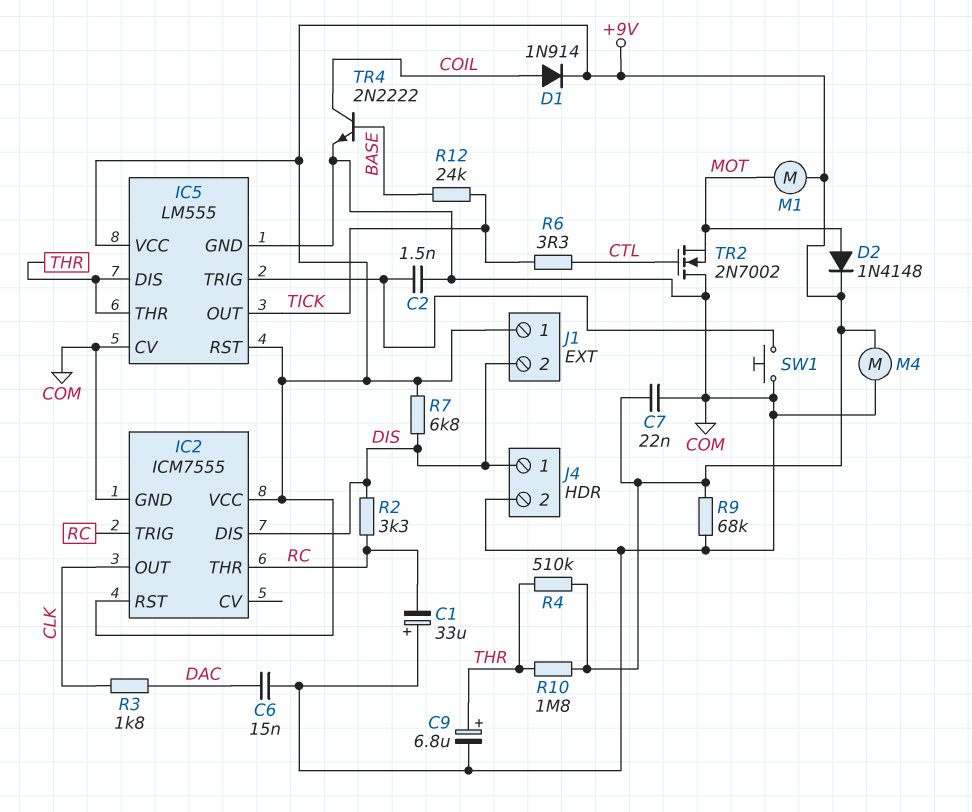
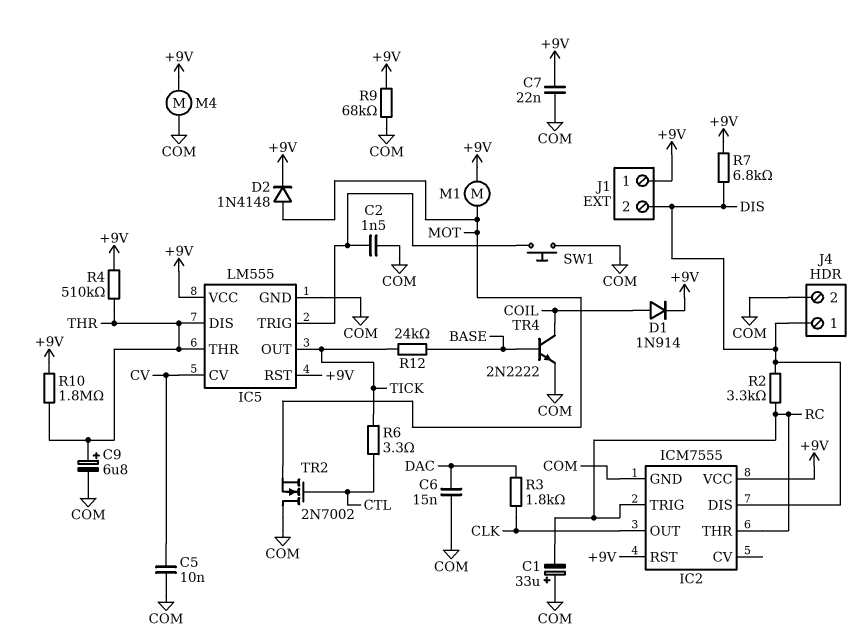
C5: none -> 10nF (COM, CV)
IC5 pin CV: COM -> CV

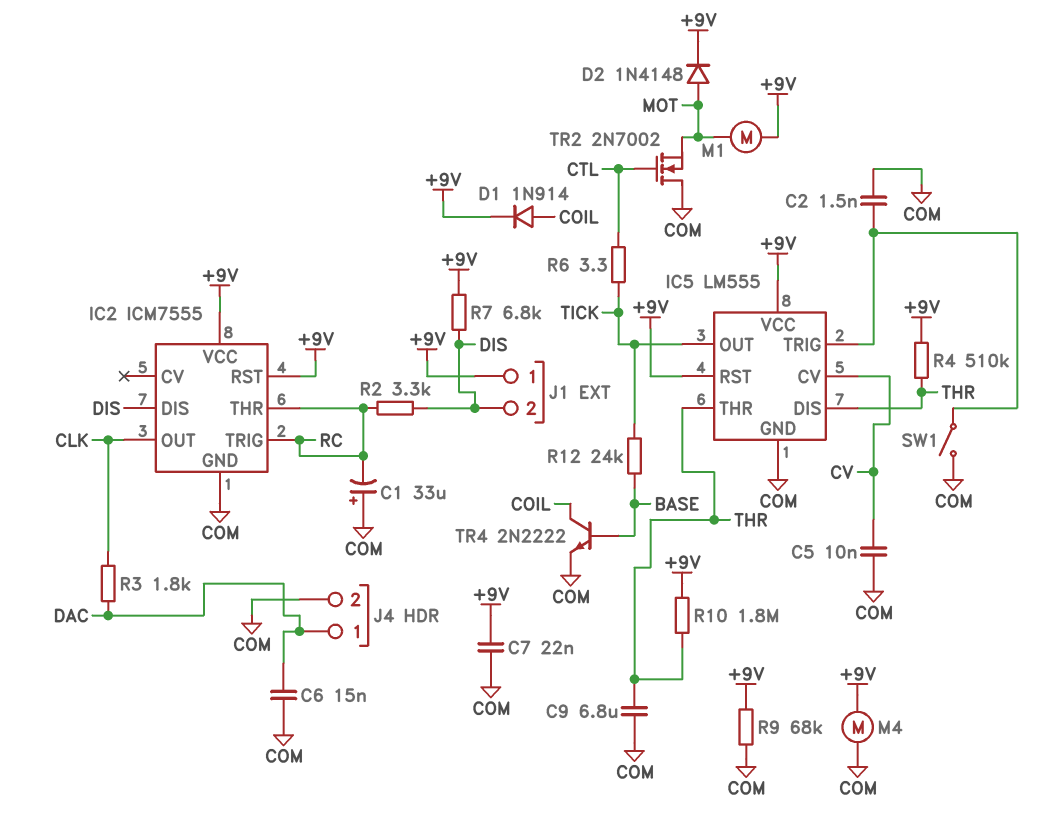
C9: 6.8uF (plus THR, minus COM) -> 6.8uF (COM, THR)
J4 pin 1: DIS -> DAC
SW1: button (COM, IC5/TRIG) -> switch (COM, IC5/TRIG)

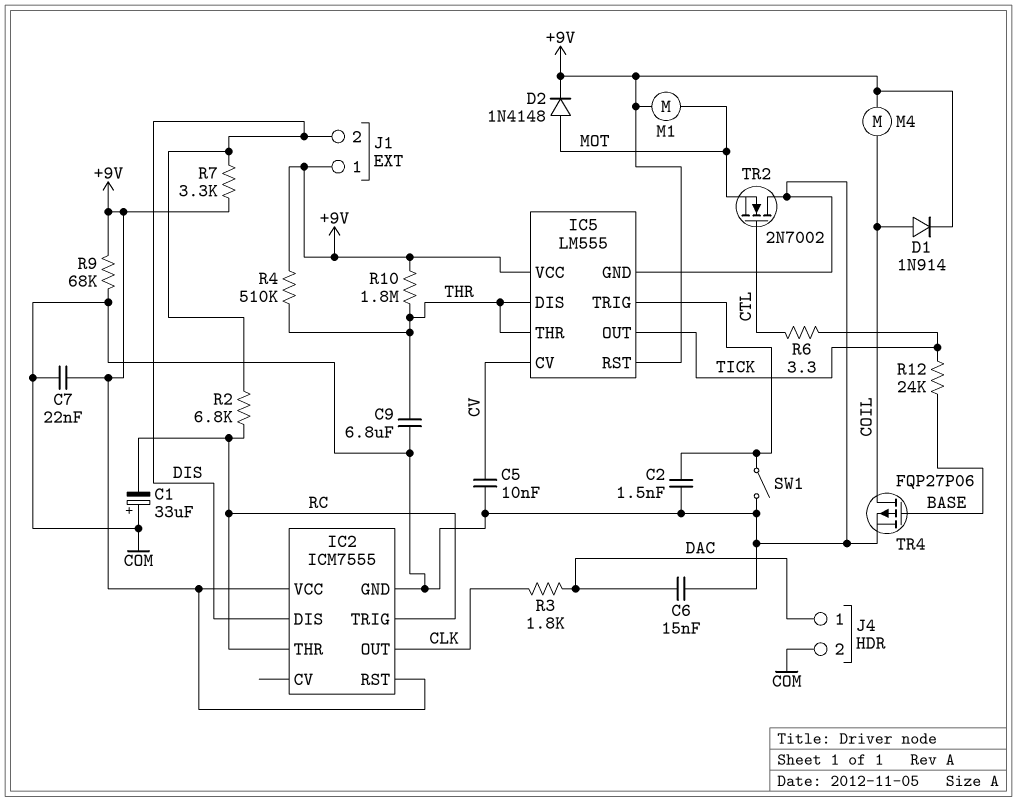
M4: motor (+9V, COM) -> motor (+9V, COIL)
R2: 3.3k (DIS, RC) -> 6.8k (DIS, RC)
R7: 6.8k (+9V, DIS) -> 3.3k (+9V, DIS)
TR4: NPN 2N2222 (B BASE, C COIL, E COM) -> PMOS FQP27P06 (G BASE, D COIL, S COM)

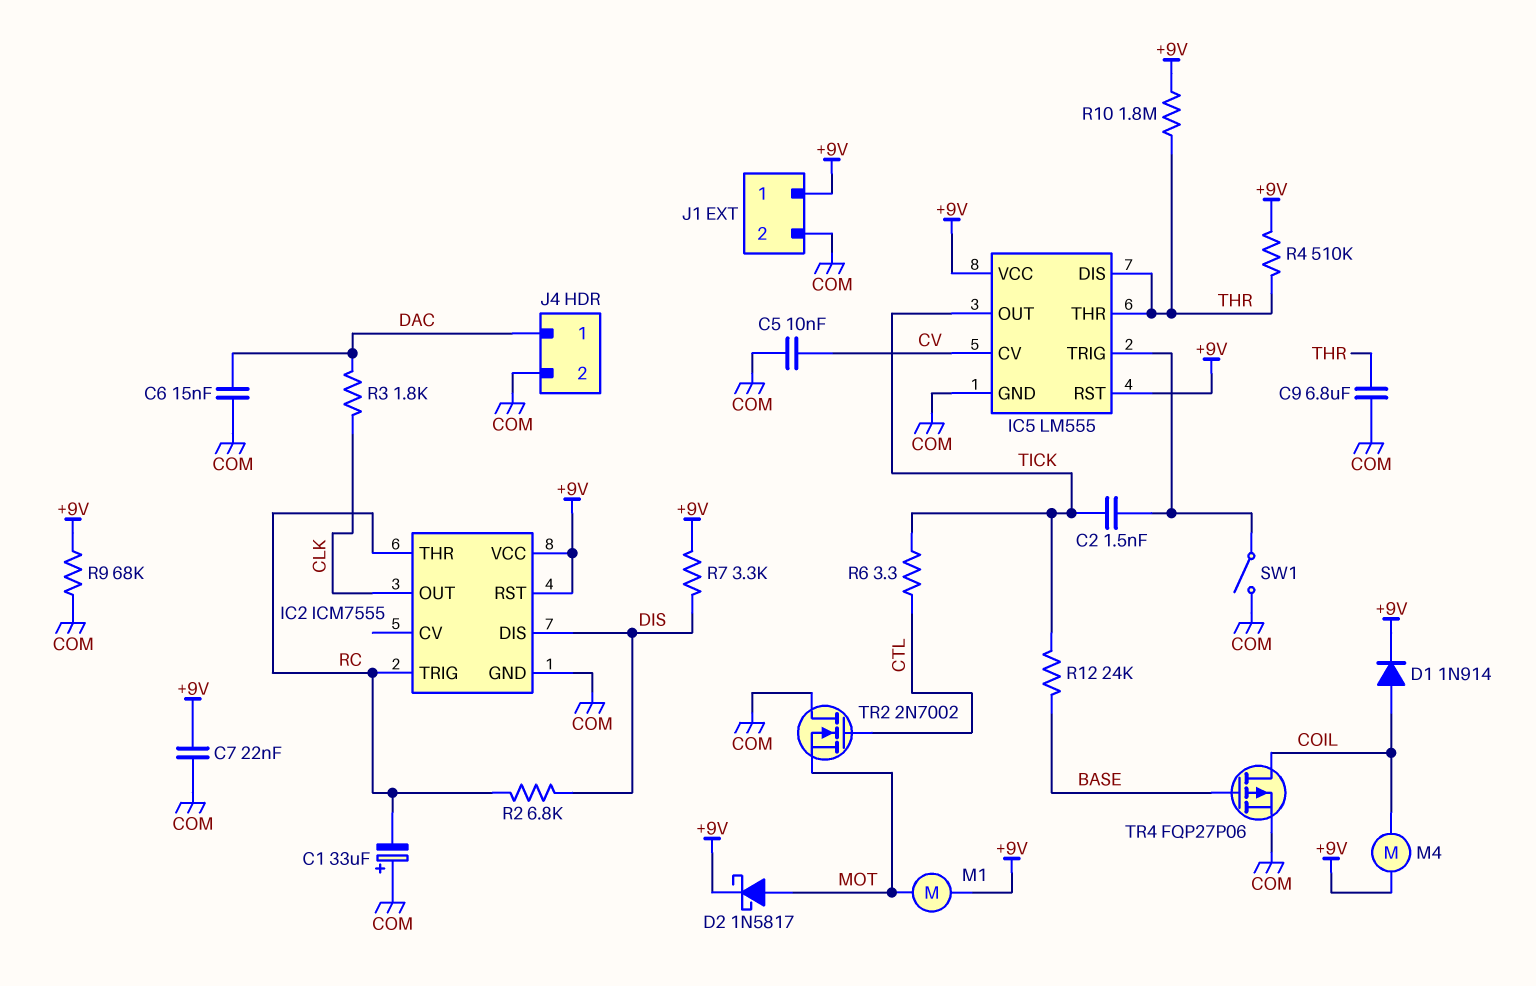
C2: 1.5nF (COM, IC5/TRIG) -> 1.5nF (IC5/TRIG, TICK)
D2: diode 1N4148 (A MOT, K +9V) -> schottky 1N5817 (A MOT, K +9V)
J1 pin 2: DIS -> COM

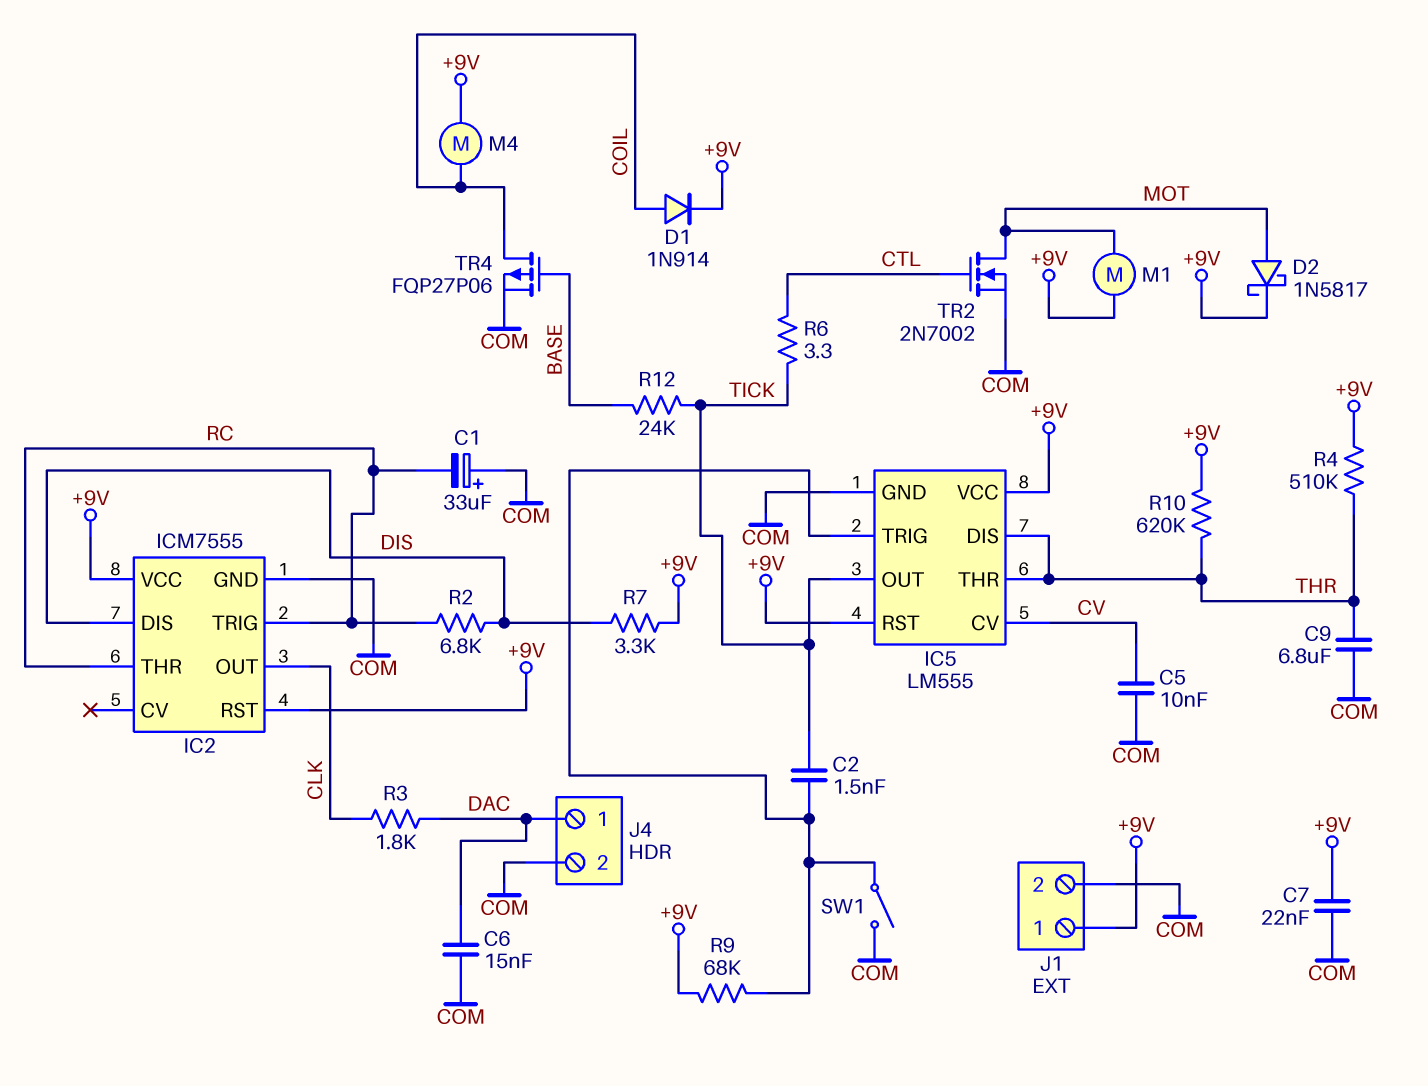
R9: 68k (+9V, COM) -> 68k (+9V, IC5/TRIG)
R10: 1.8M (+9V, THR) -> 620k (+9V, THR)
TR2: NMOS 2N7002 (G CTL, D COM, S MOT) -> NMOS 2N7002 (G CTL, D MOT, S COM)

